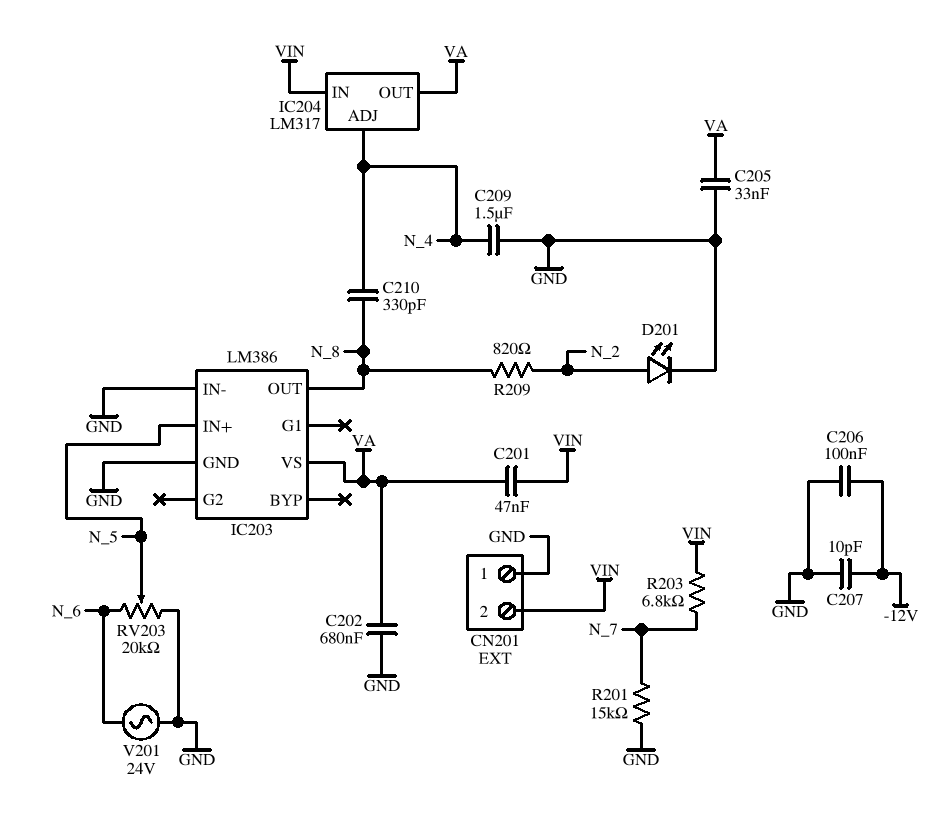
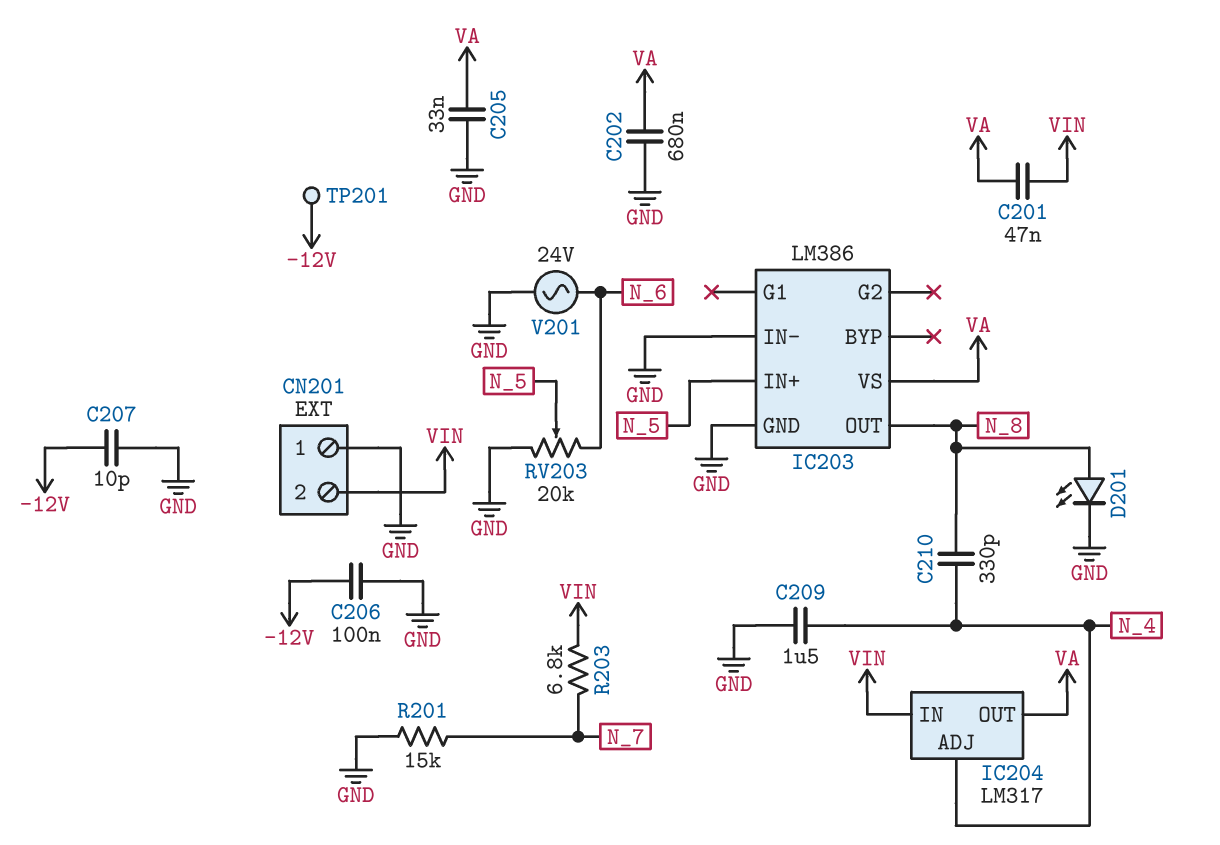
D201: LED (A N_2, K GND) -> LED (A N_8, K GND)
R209: 820 (N_2, N_8) -> none
TP201: none -> test point (-12V)

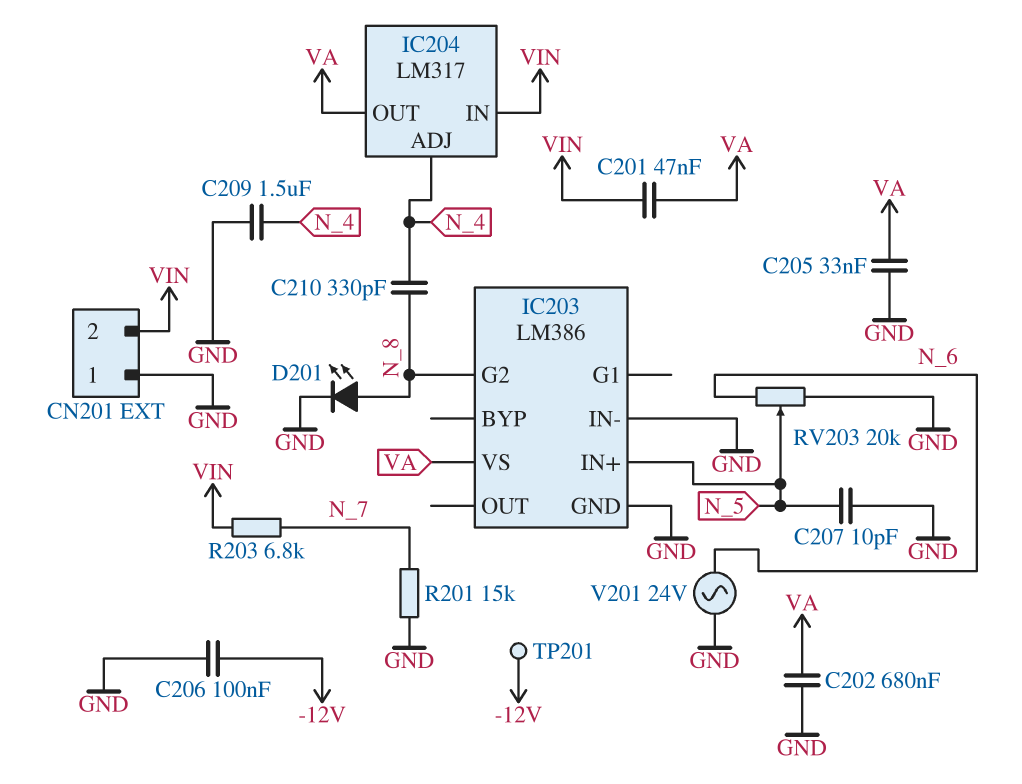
C207: 10pF (-12V, GND) -> 10pF (GND, N_5)
IC203 pin G2: none -> N_8
IC203 pin OUT: N_8 -> none

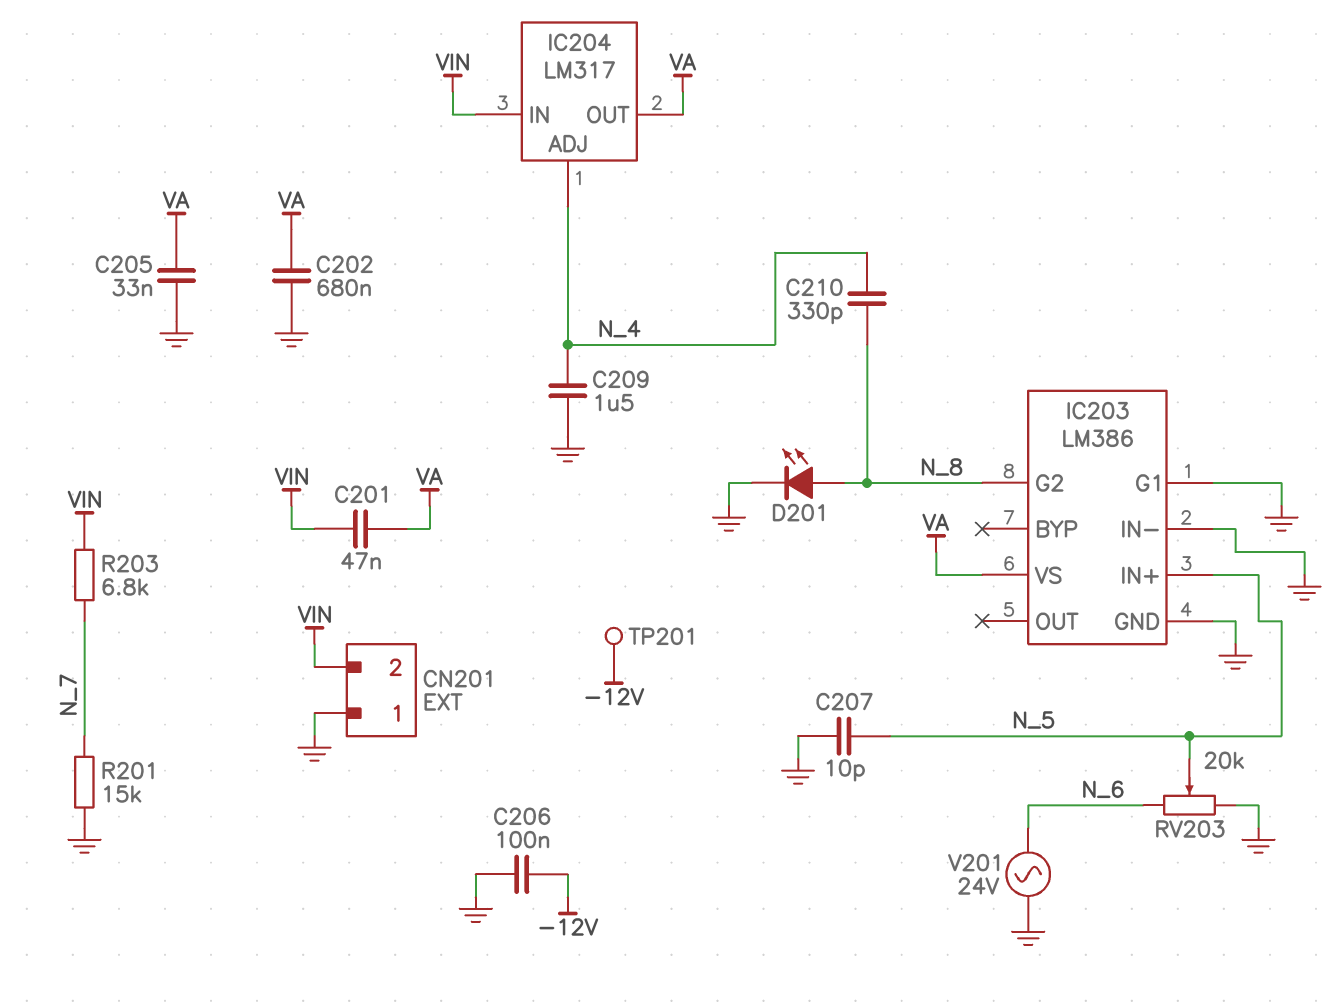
IC203 pin G1: none -> GND

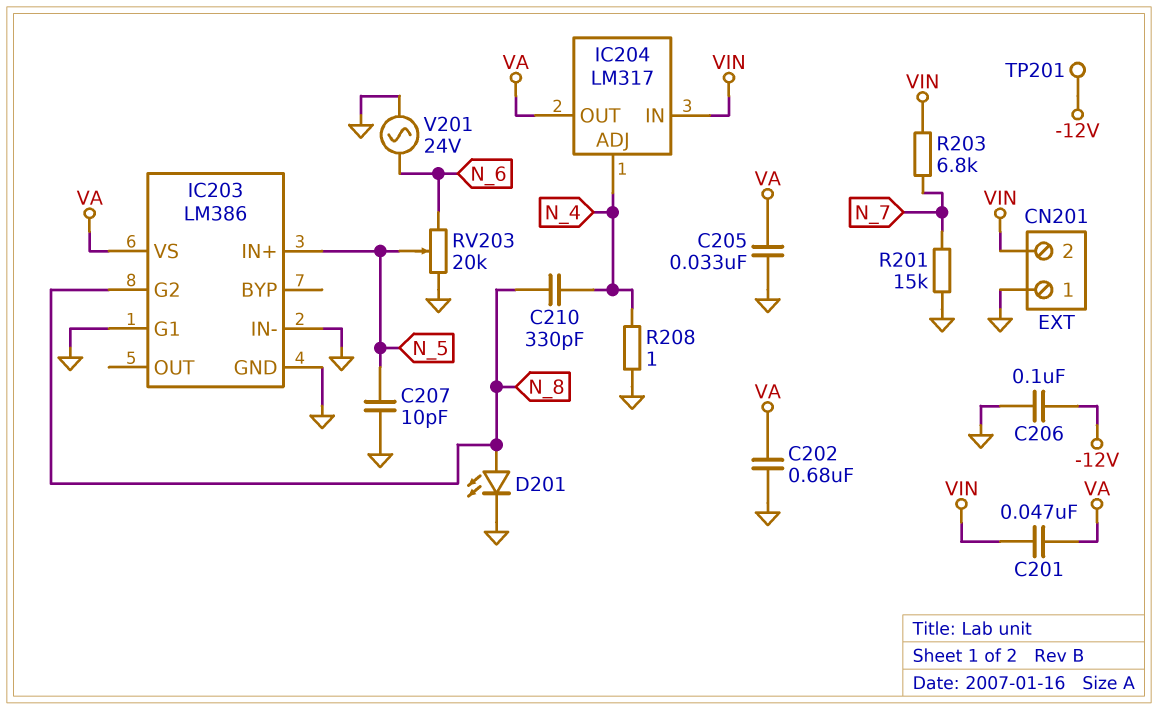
C209: 1.5uF (GND, N_4) -> none
R208: none -> 1 (GND, N_4)

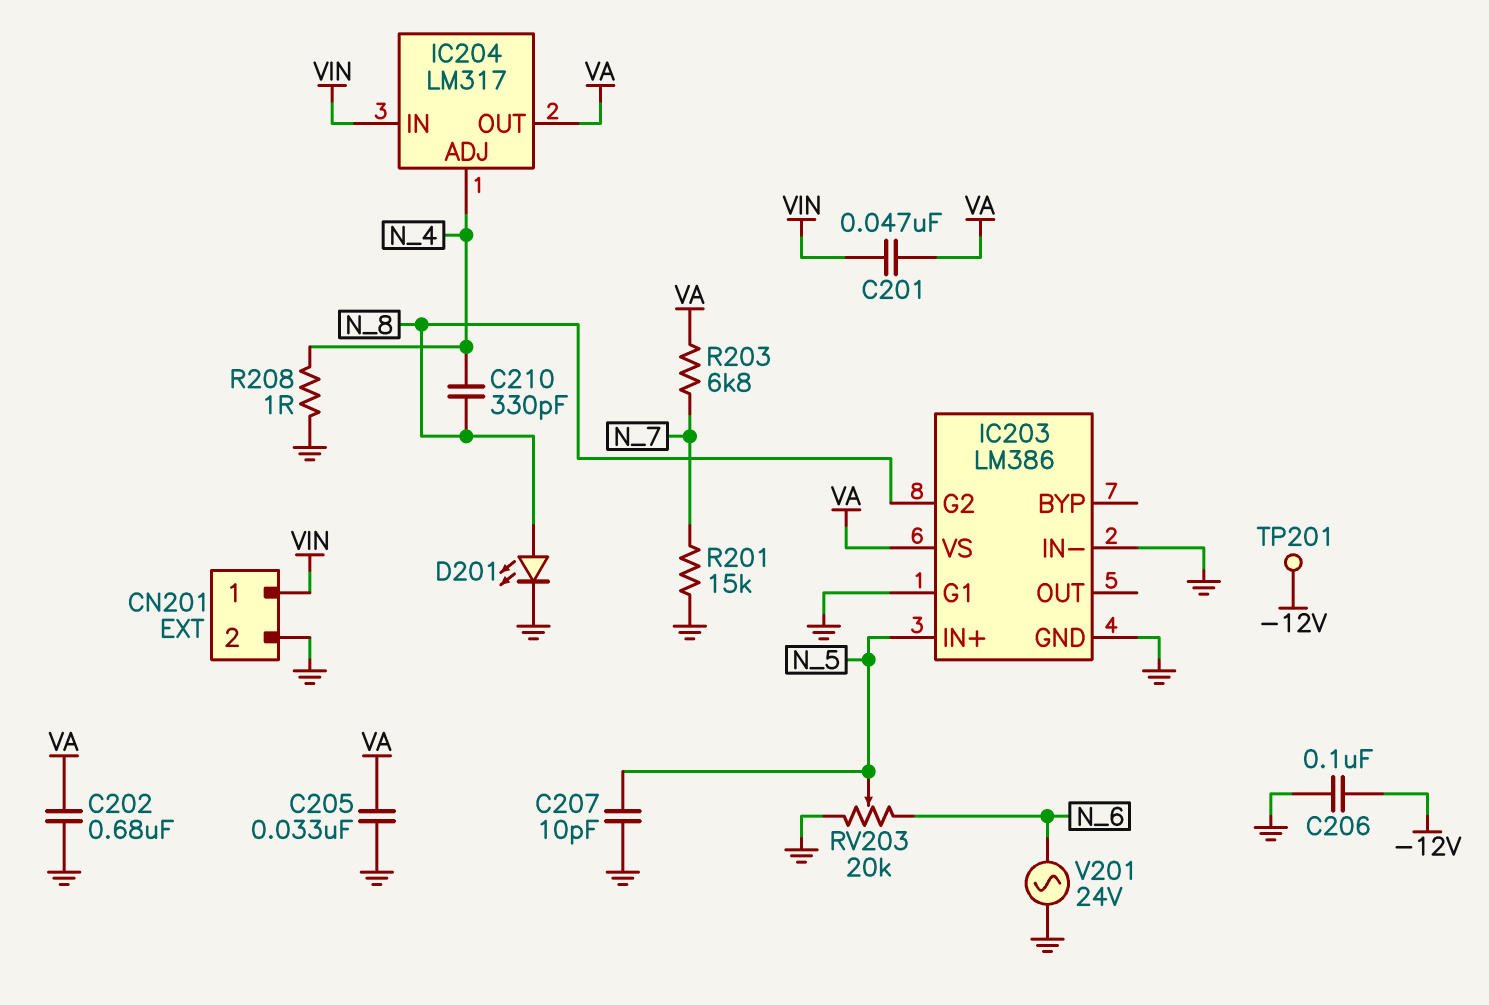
CN201 pin 1: GND -> VIN
CN201 pin 2: VIN -> GND
R203: 6.8k (N_7, VIN) -> 6.8k (N_7, VA)

